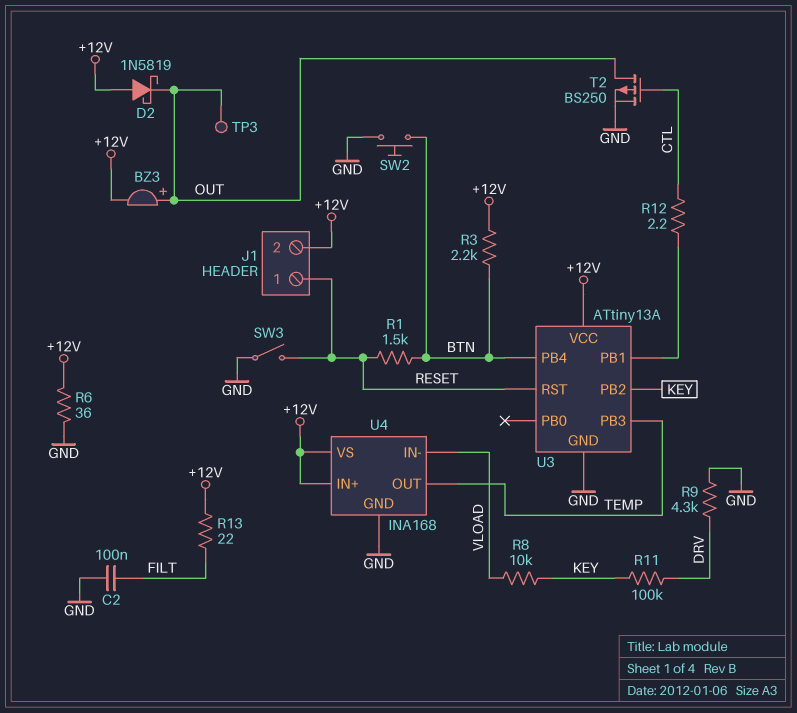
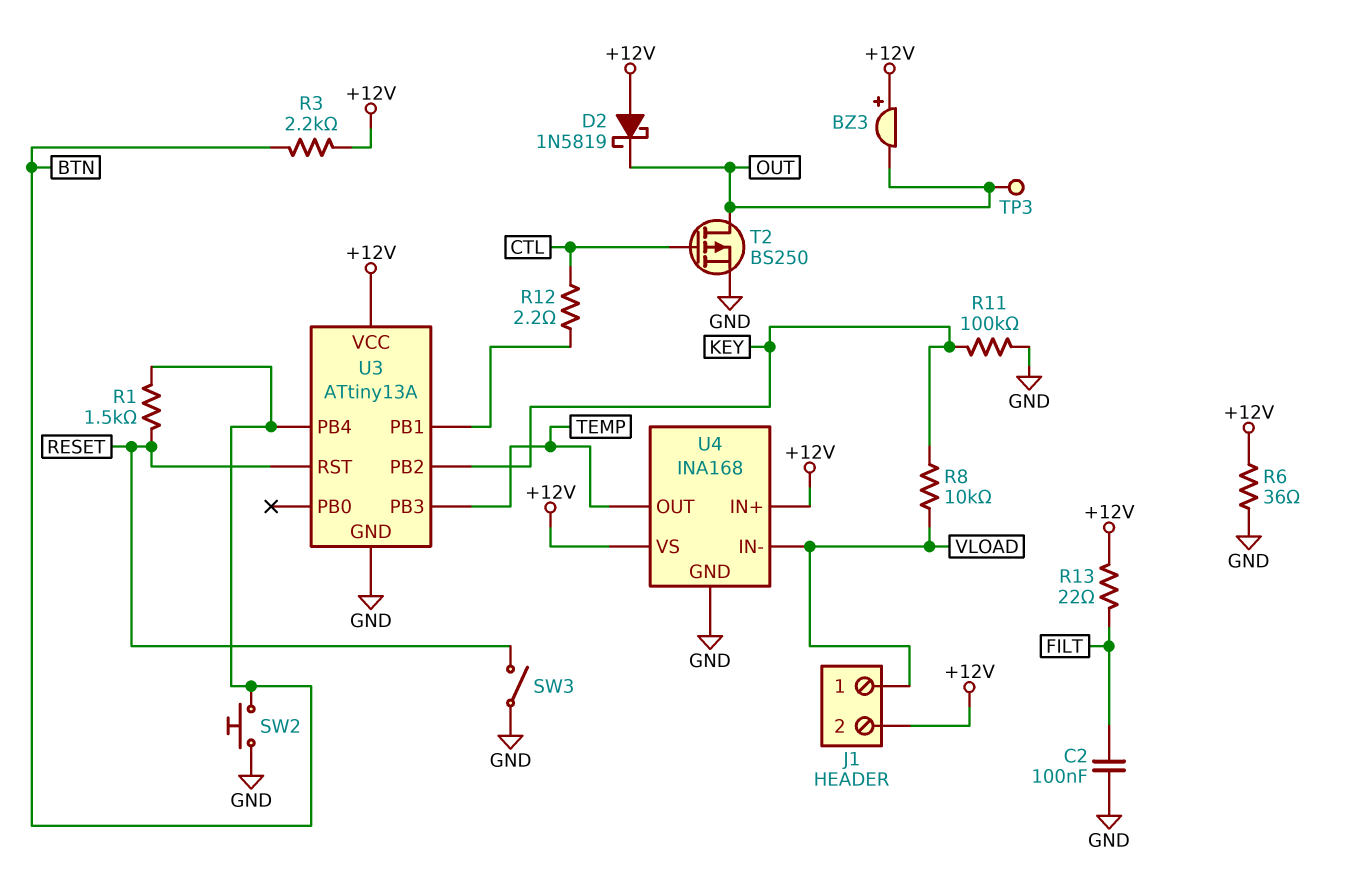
BZ3: buzzer (plus OUT, minus +12V) -> buzzer (plus +12V, minus OUT)
J1 pin 1: RESET -> VLOAD
R9: 4.3k (DRV, GND) -> none
R11: 100k (DRV, KEY) -> 100k (GND, KEY)

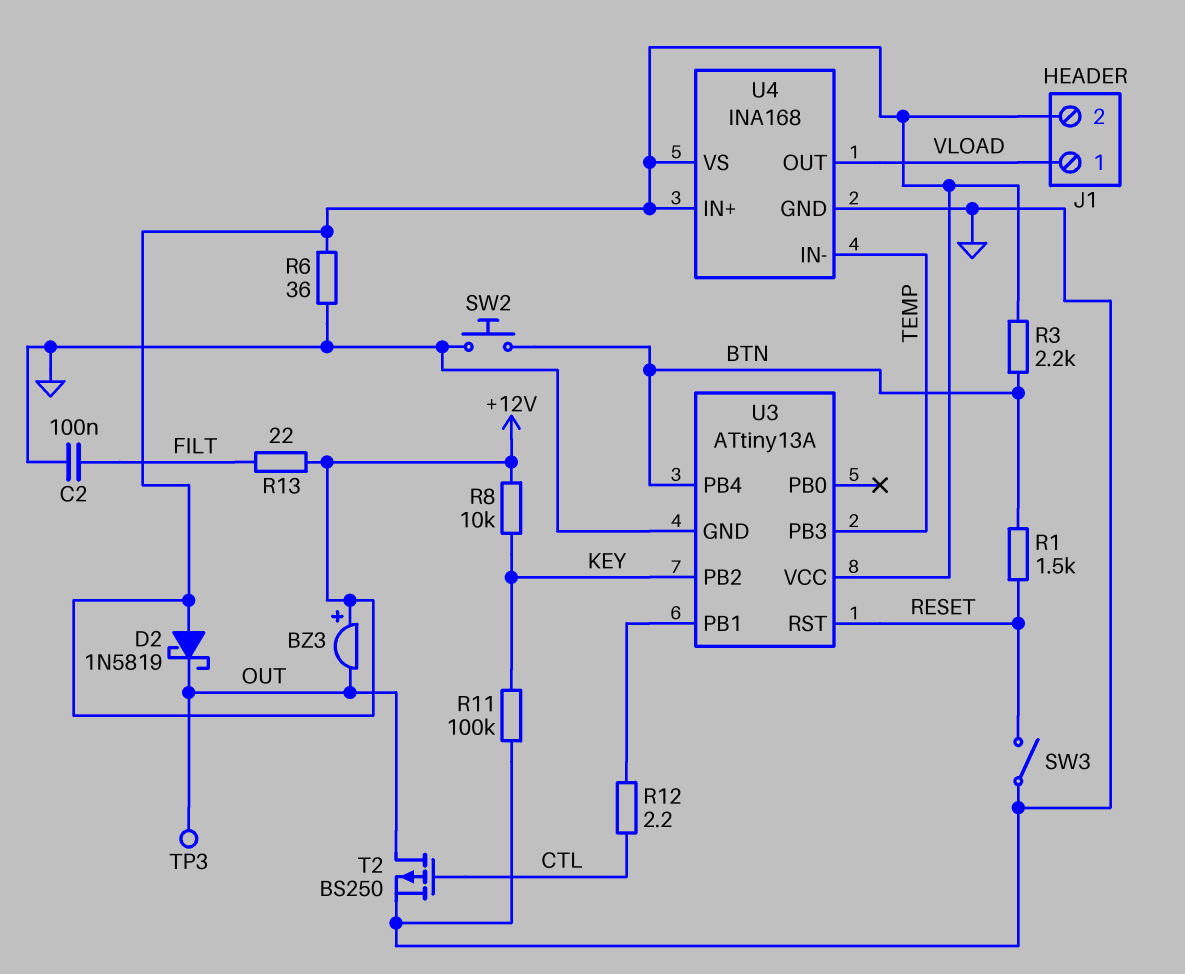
R8: 10k (KEY, VLOAD) -> 10k (+12V, KEY)
U4 pin IN-: VLOAD -> TEMP
U4 pin OUT: TEMP -> VLOAD

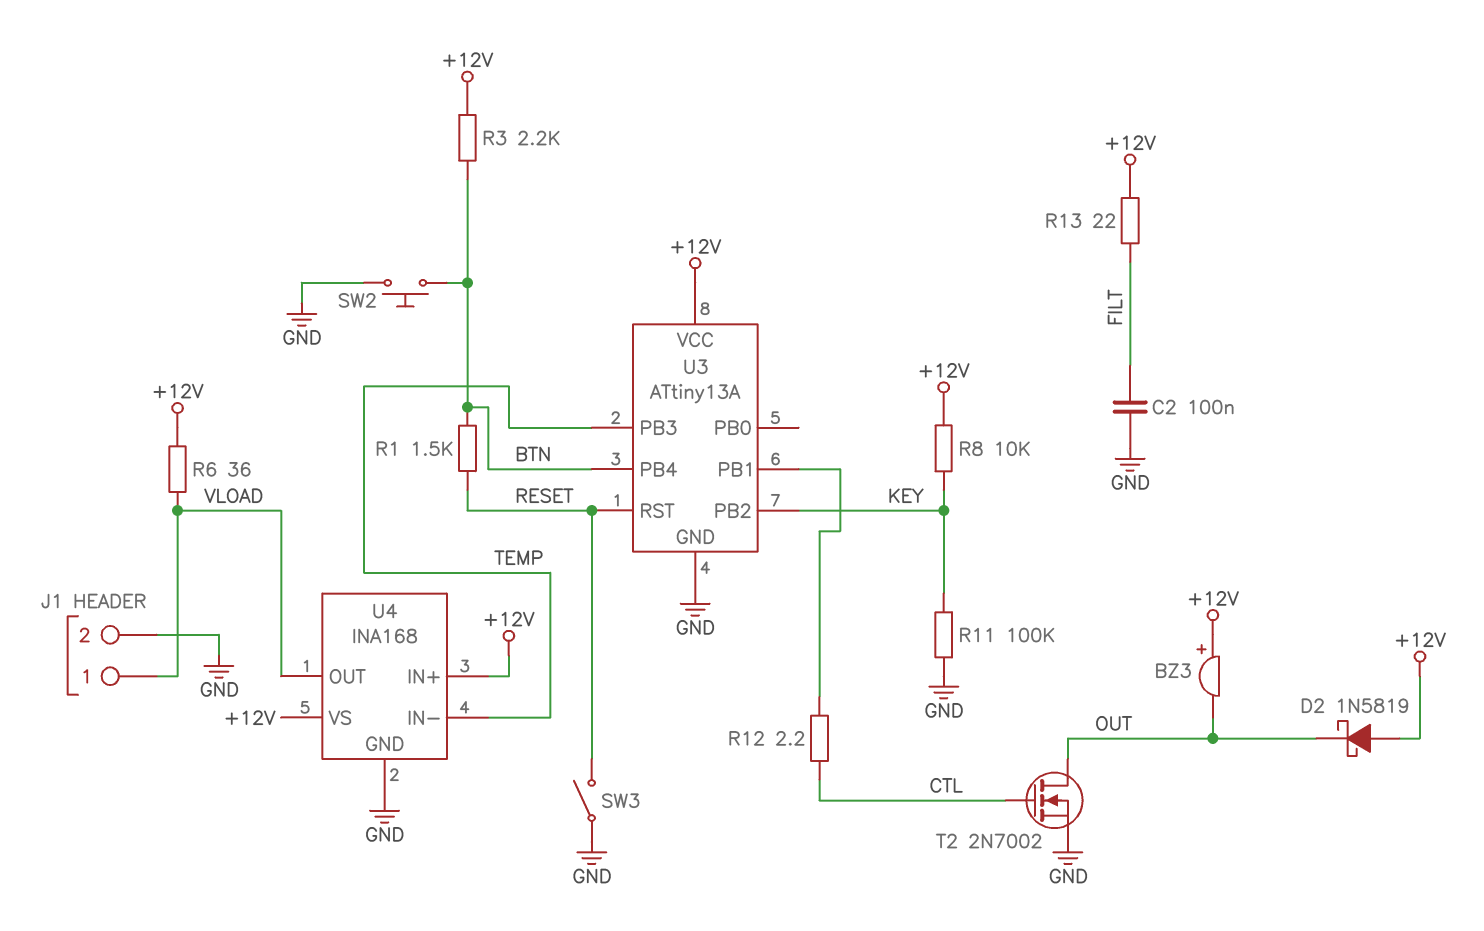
J1 pin 2: +12V -> GND
R6: 36 (+12V, GND) -> 36 (+12V, VLOAD)
T2: PMOS BS250 (G CTL, D OUT, S GND) -> NMOS 2N7002 (G CTL, D OUT, S GND)
TP3: test point (OUT) -> none

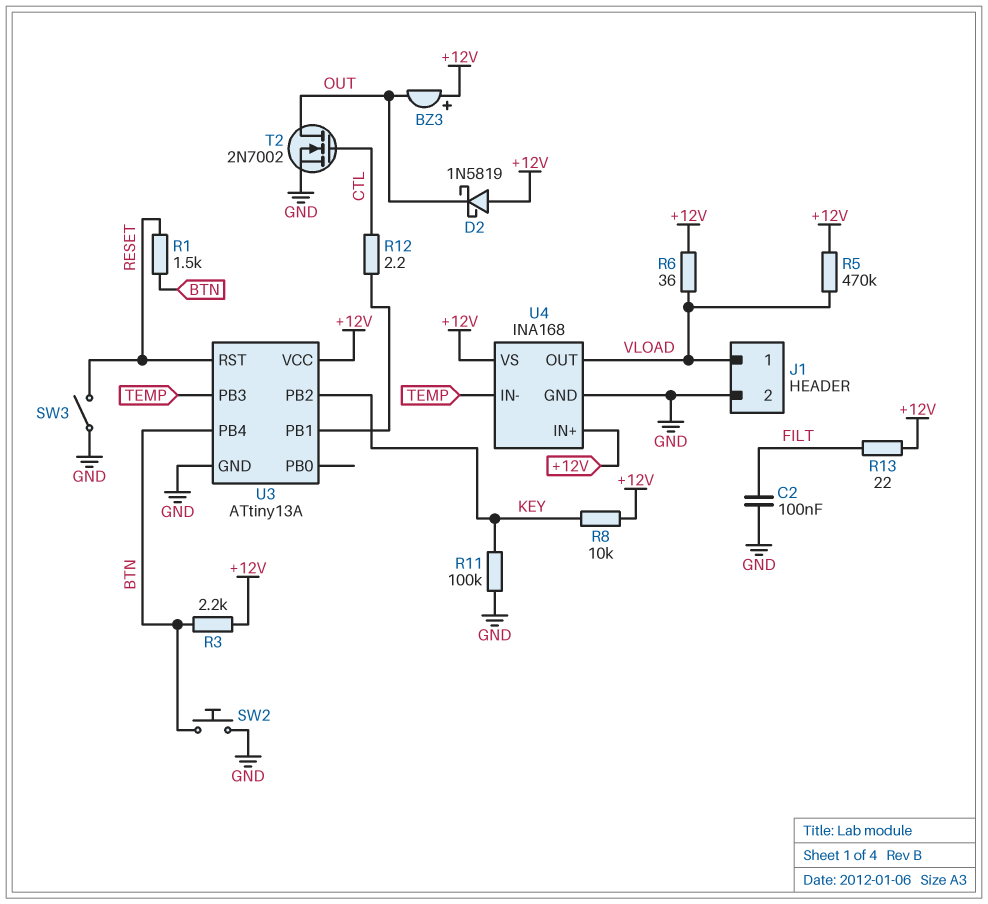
R5: none -> 470k (+12V, VLOAD)

